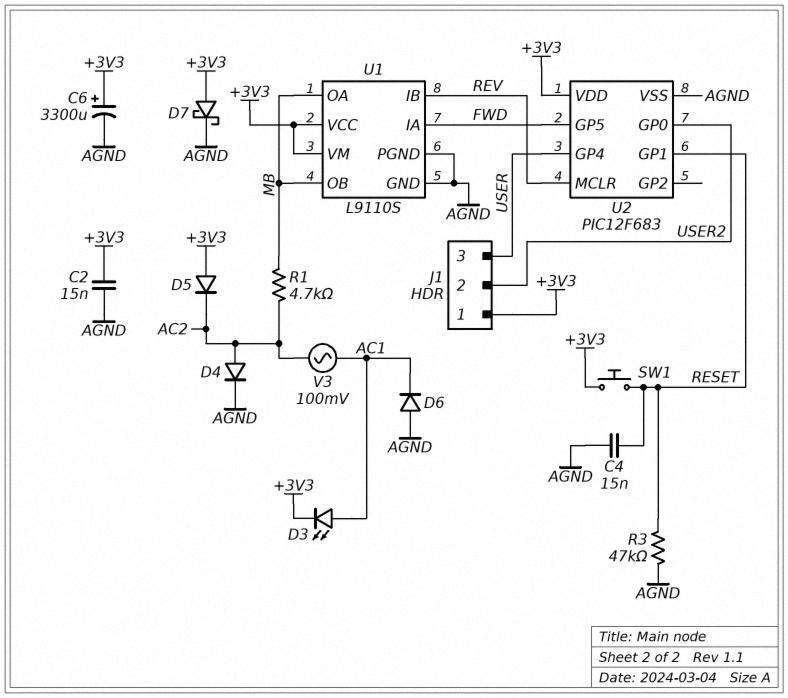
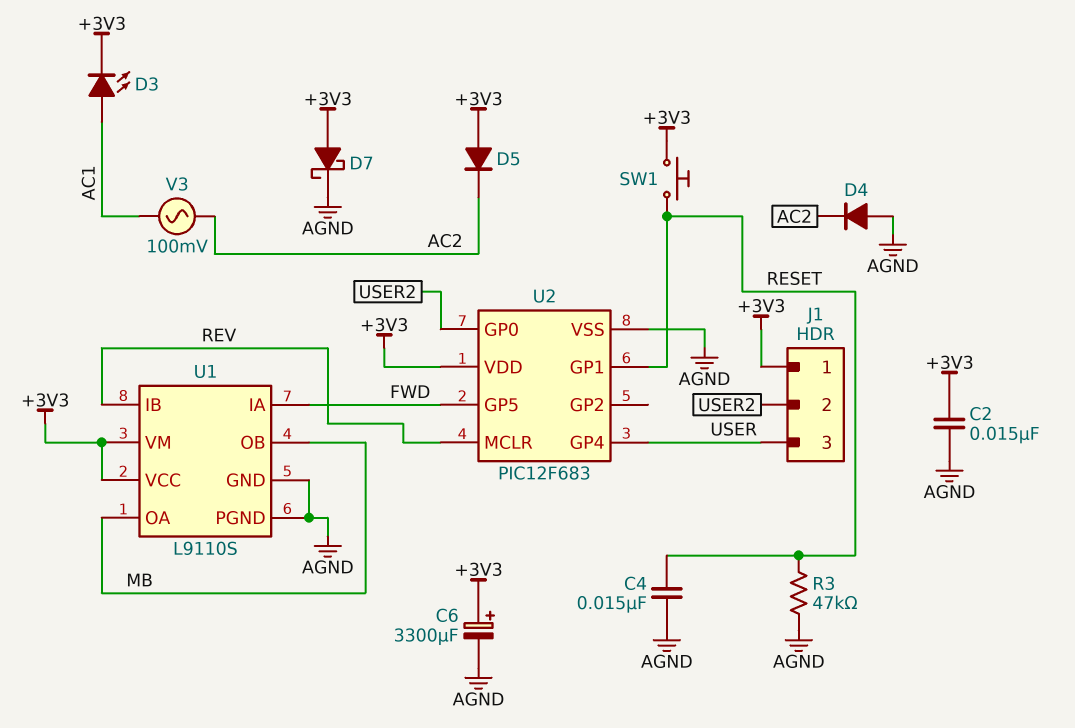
D4: diode (A AC2, K AGND) -> diode (A AGND, K AC2)
D6: diode (A AGND, K AC1) -> none
R1: 4.7k (AC2, MB) -> none

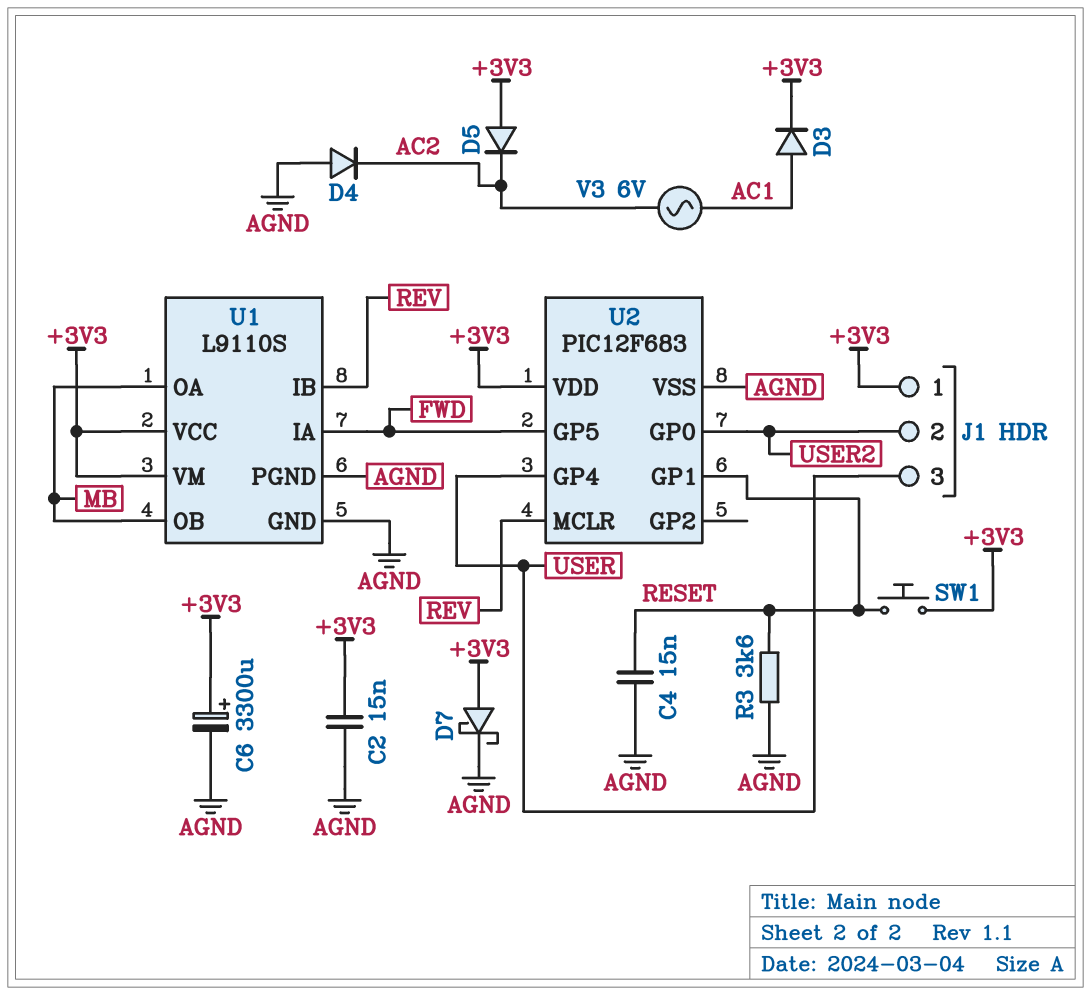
D3: LED (A AC1, K +3V3) -> diode (A AC1, K +3V3)
R3: 47k (AGND, RESET) -> 3.6k (AGND, RESET)
V3: AC 100mV (AC1, AC2) -> AC 6V (AC1, AC2)

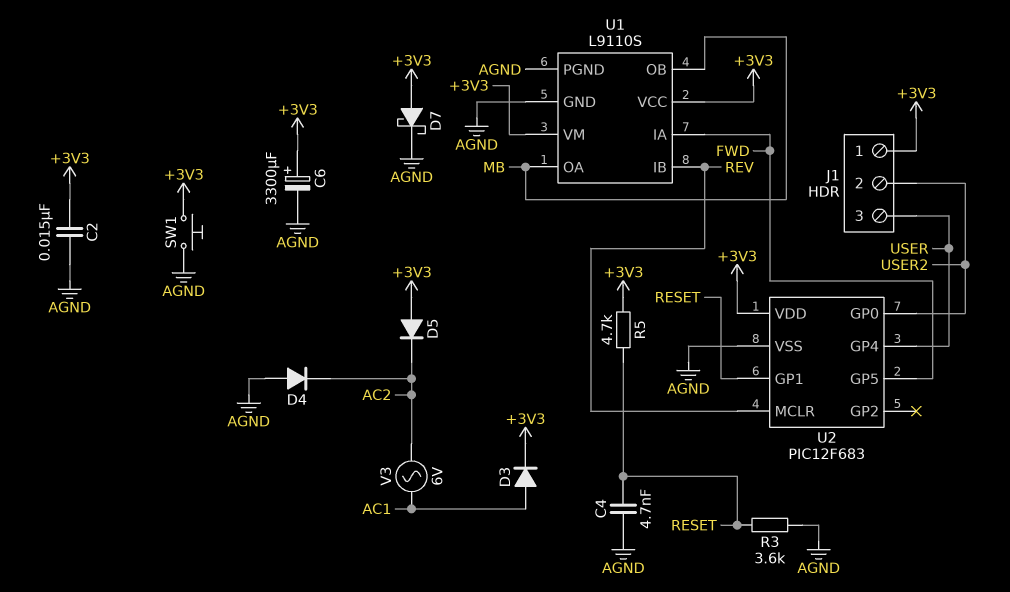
C4: 15nF (AGND, RESET) -> 4.7nF (AGND, RESET)
R5: none -> 4.7k (+3V3, RESET)
SW1: button (+3V3, RESET) -> button (+3V3, AGND)

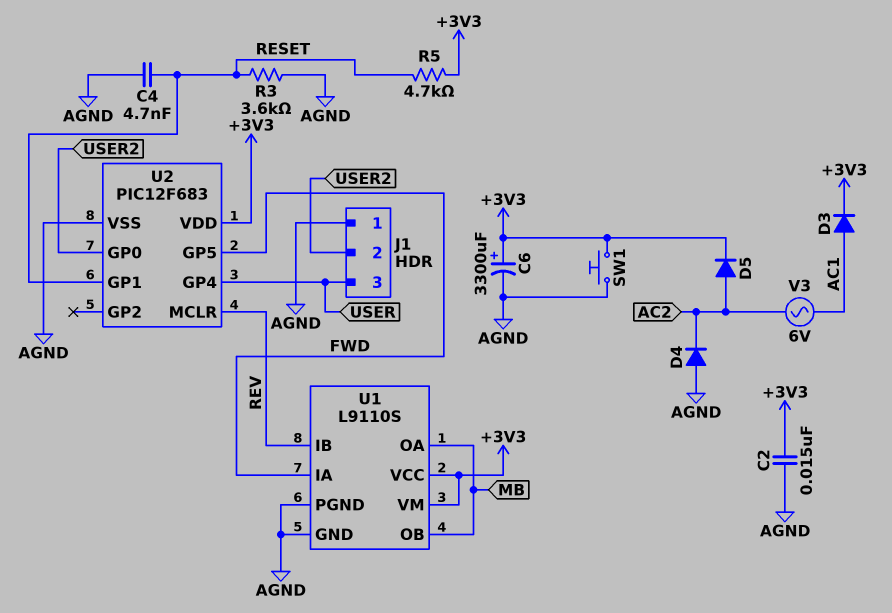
D5: diode (A +3V3, K AC2) -> diode (A AC2, K +3V3)
D7: schottky (A +3V3, K AGND) -> none
J1 pin 1: +3V3 -> AGND

